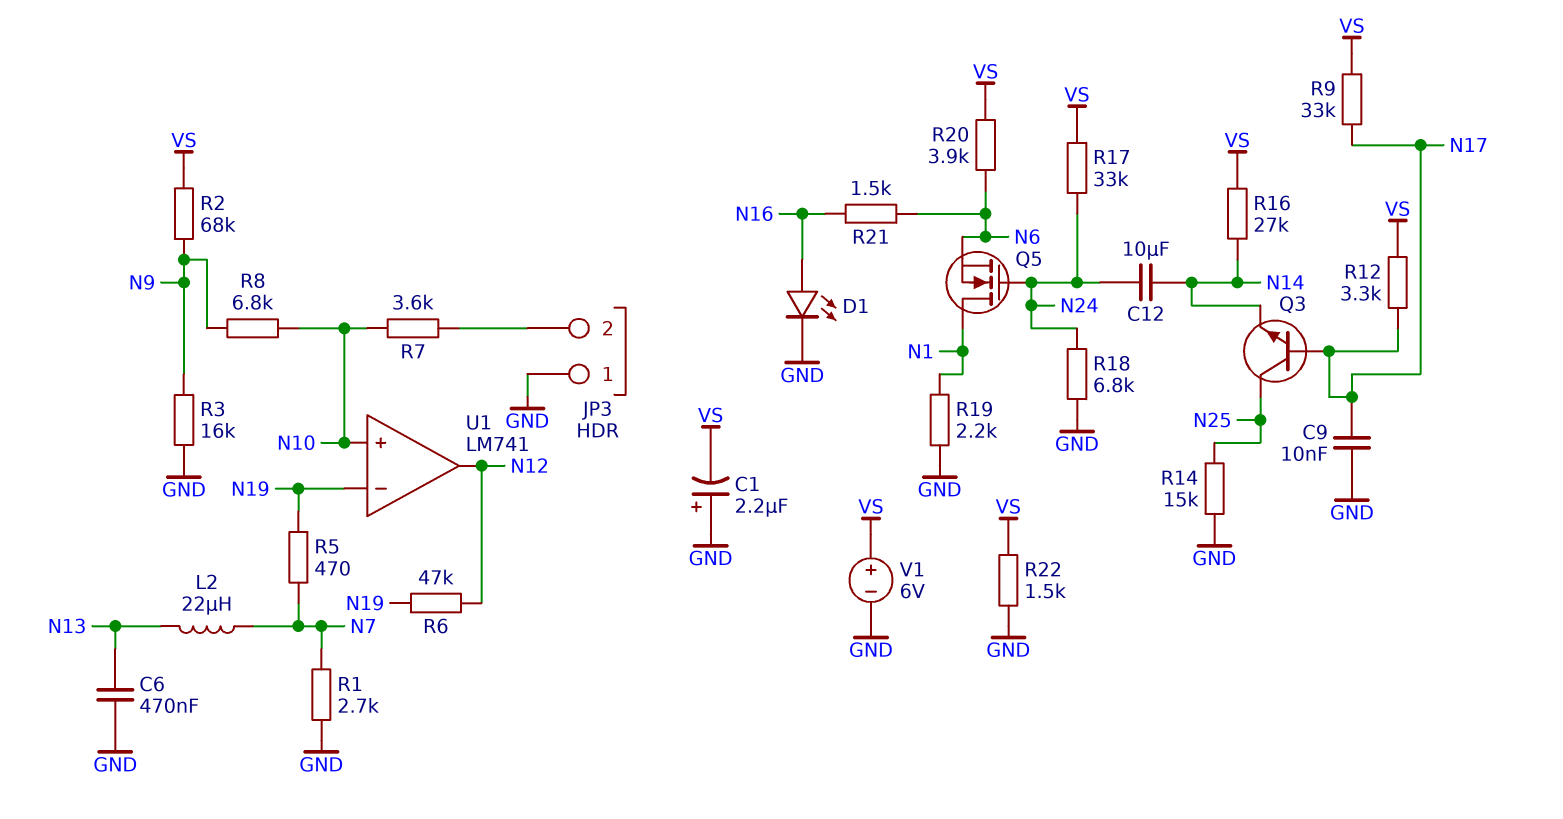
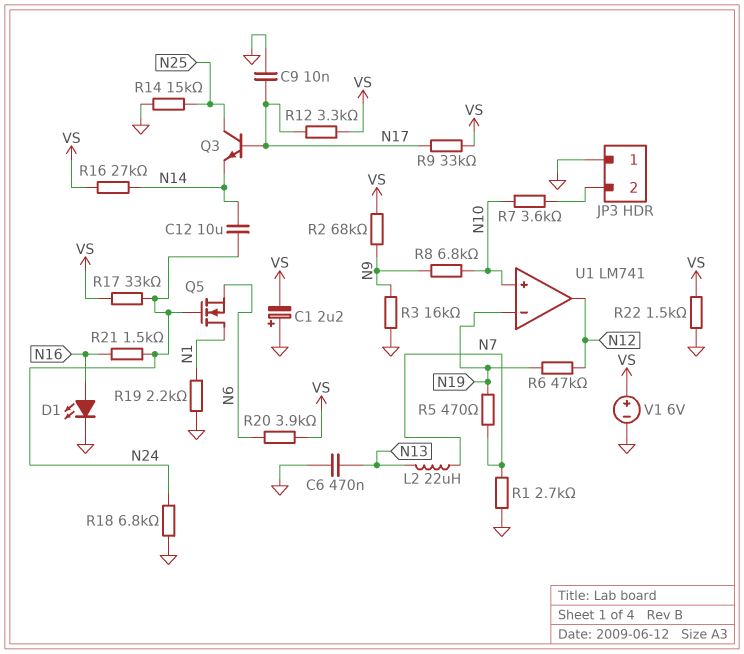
R21: 1.5k (N6, N16) -> 1.5k (N16, N24)

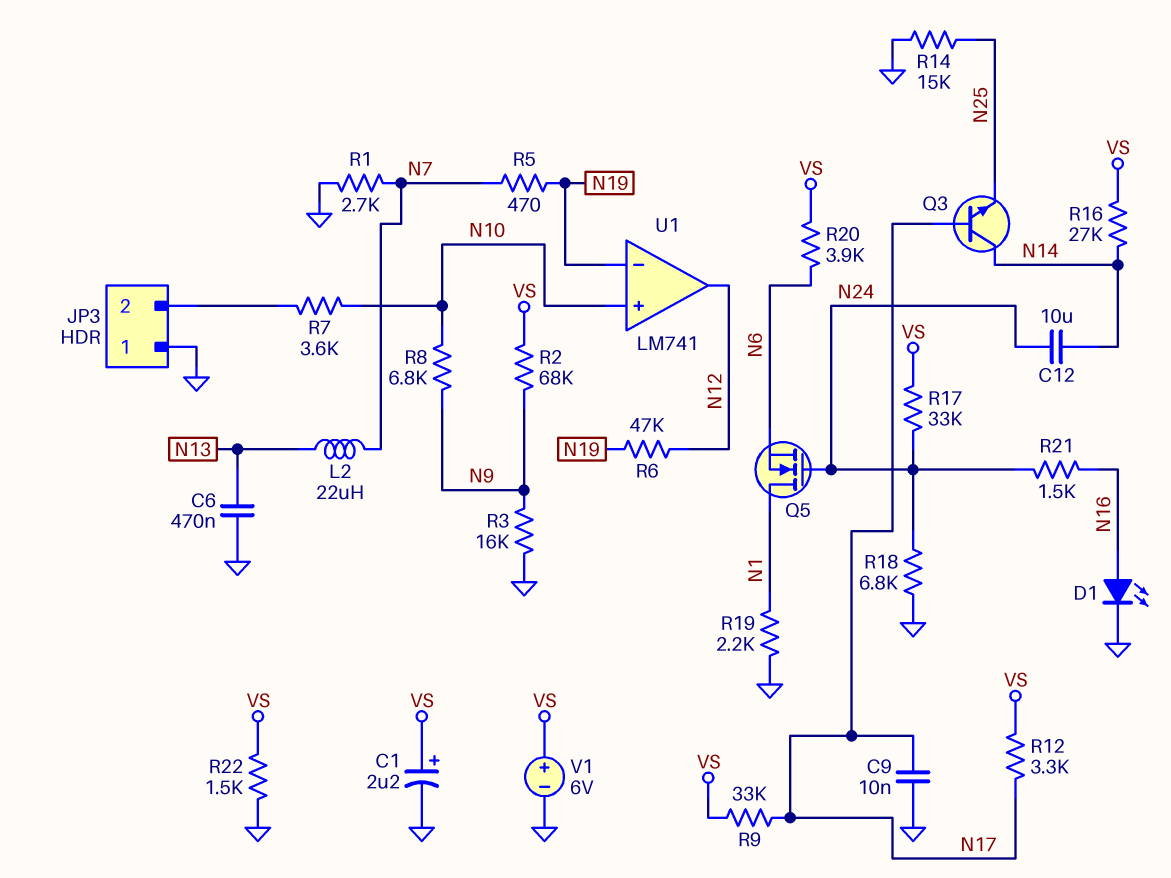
C1: 2.2uF (plus GND, minus VS) -> 2.2uF (plus VS, minus GND)
Q3: NPN (B N17, C N25, E N14) -> NPN (B N17, C N14, E N25)

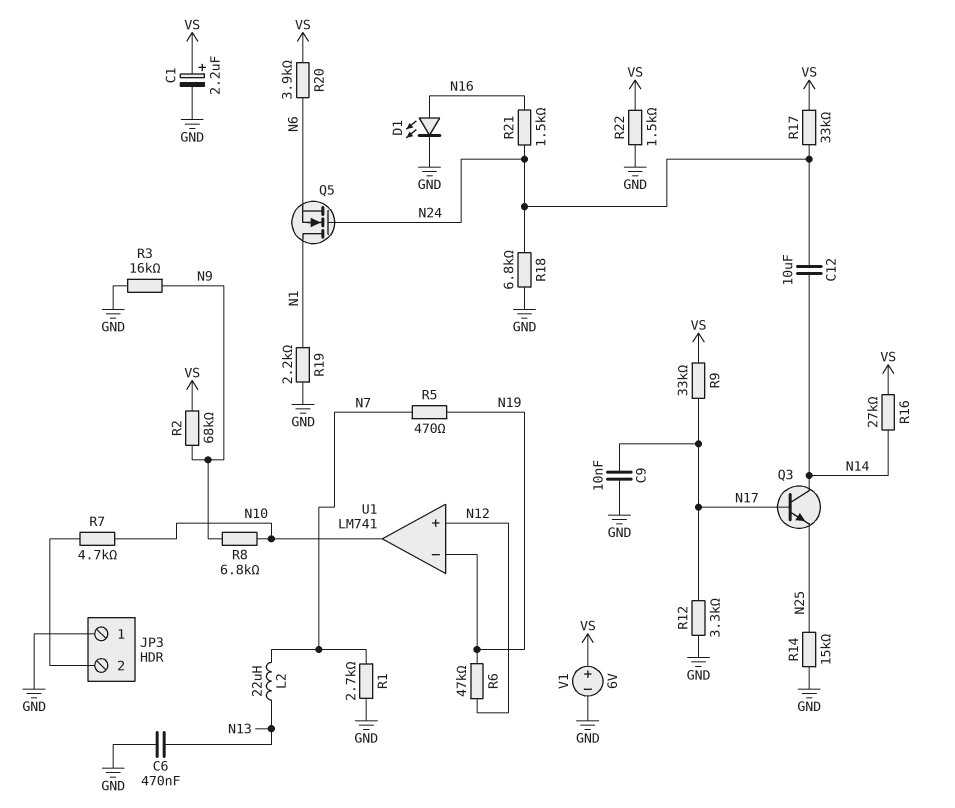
R7: 3.6k (JP3/2, N10) -> 4.7k (JP3/2, N10)
R12: 3.3k (N17, VS) -> 3.3k (GND, N17)
U1 pin in+: N10 -> N12
U1 pin out: N12 -> N10

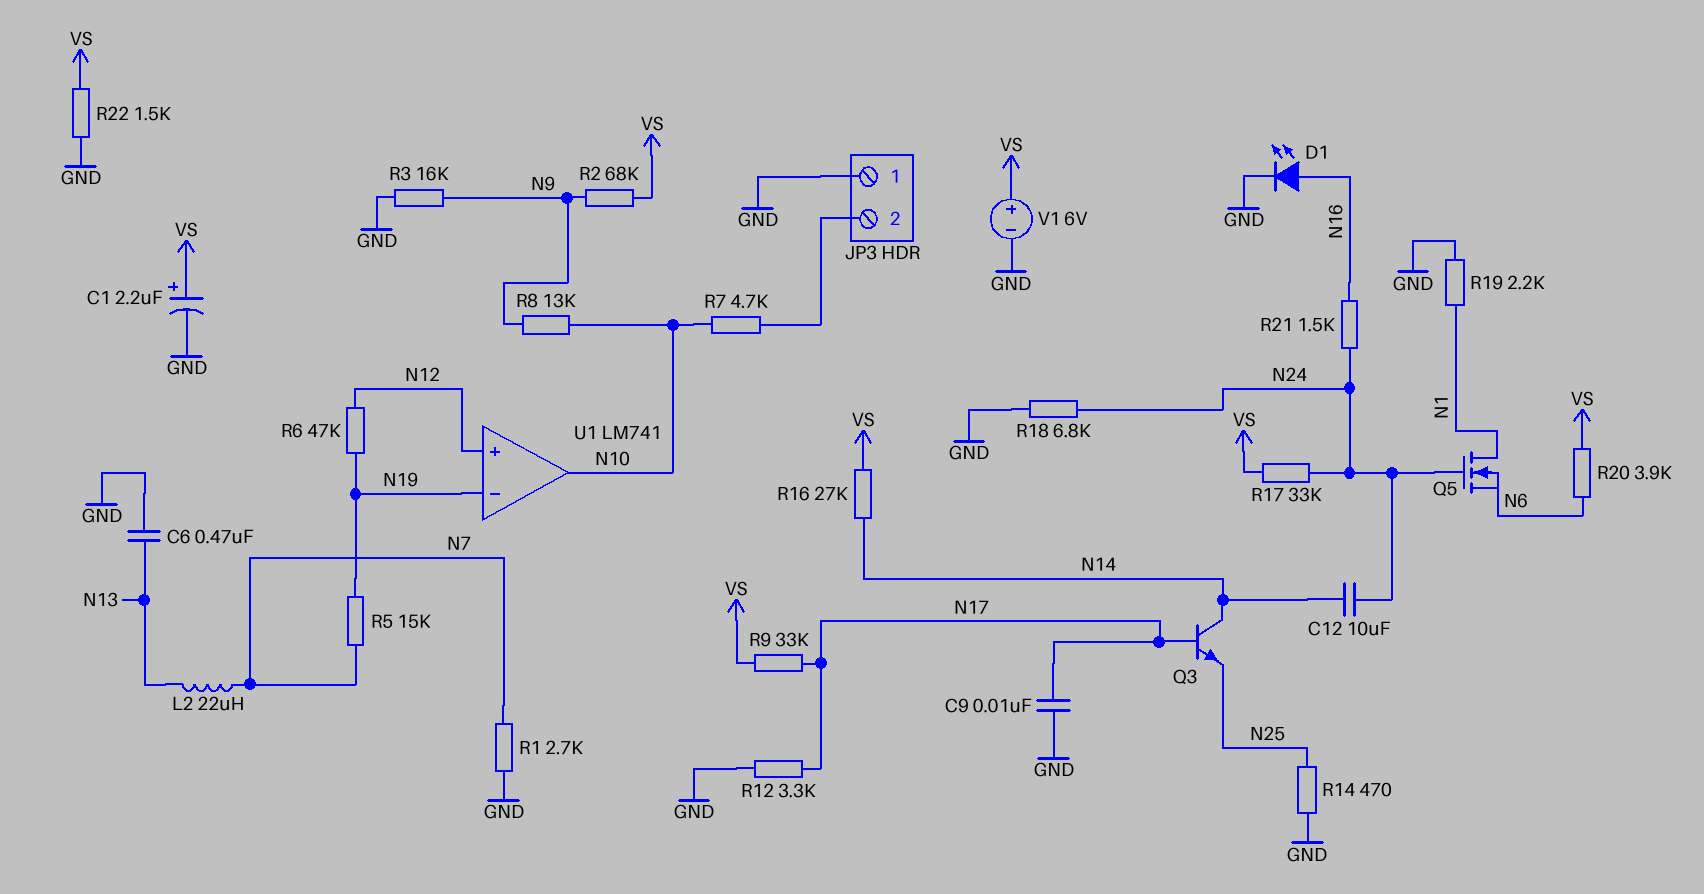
R5: 470 (N7, N19) -> 15k (N7, N19)
R8: 6.8k (N9, N10) -> 13k (N9, N10)
R14: 15k (GND, N25) -> 470 (GND, N25)

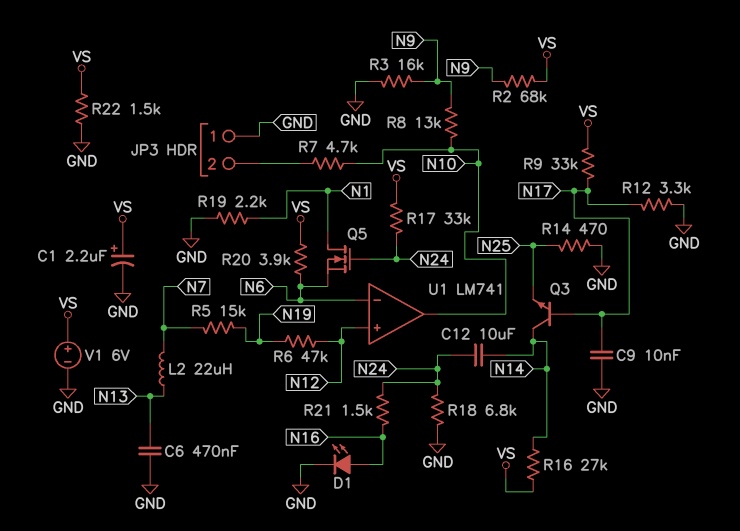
R1: 2.7k (GND, N7) -> none
U1 pin in-: N19 -> N6

